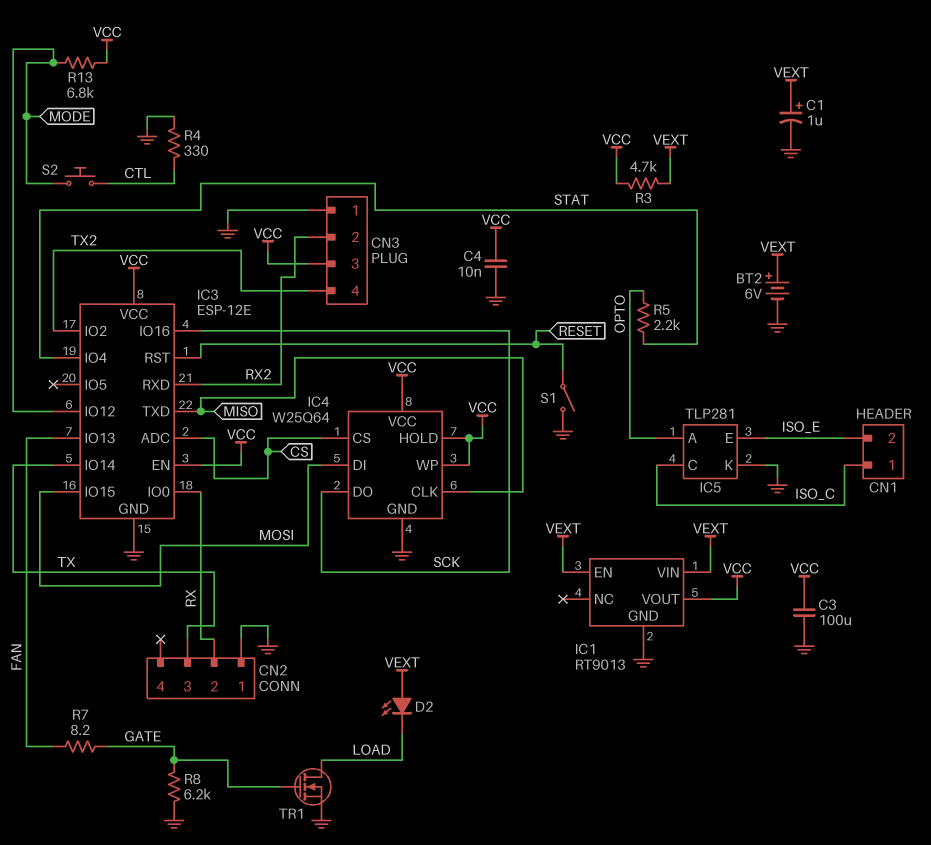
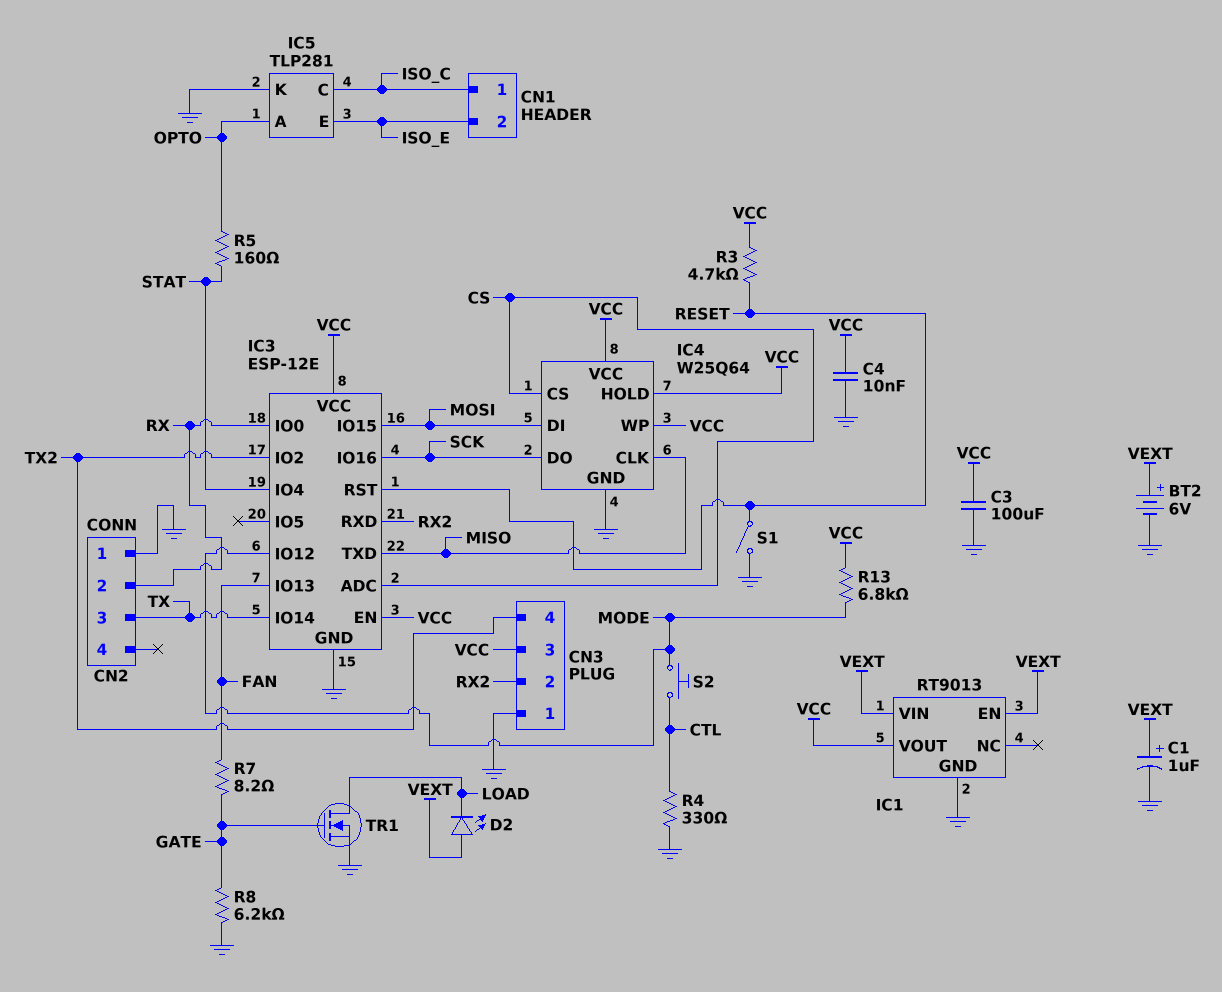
R3: 4.7k (VCC, VEXT) -> 4.7k (RESET, VCC)
R5: 2.2k (OPTO, STAT) -> 160 (OPTO, STAT)

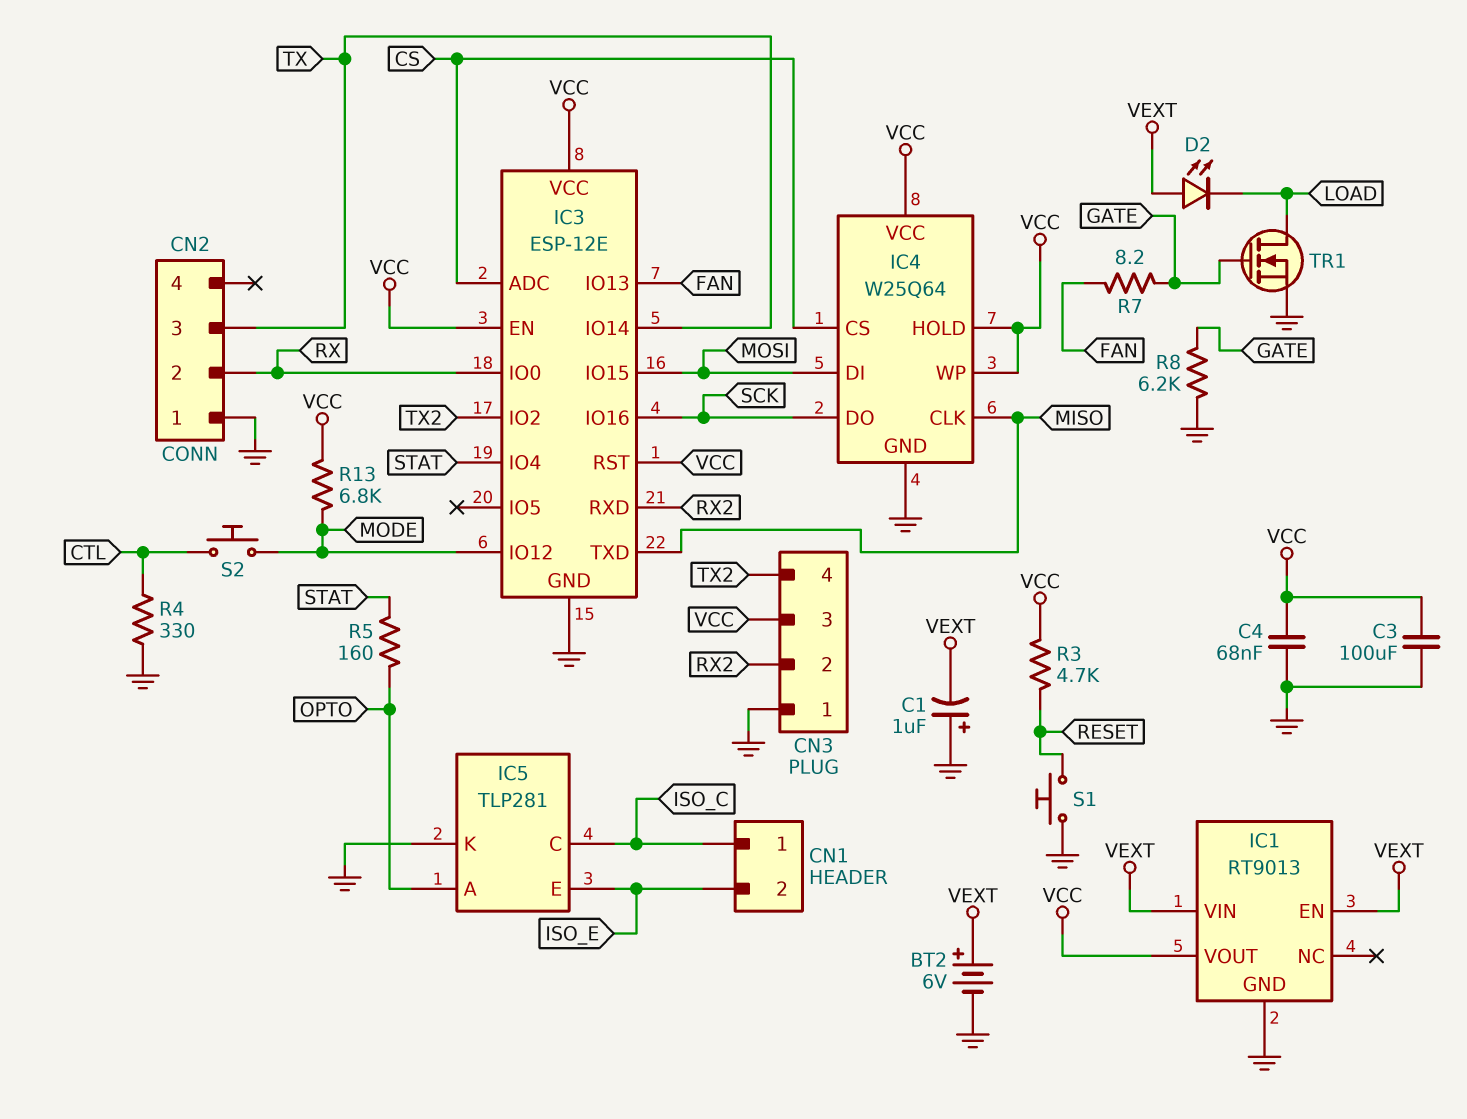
C1: 1uF (plus VEXT, minus GND) -> 1uF (plus GND, minus VEXT)
C4: 10nF (GND, VCC) -> 68nF (GND, VCC)
IC3 pin RST: RESET -> VCC
S1: switch (GND, RESET) -> button (GND, RESET)

